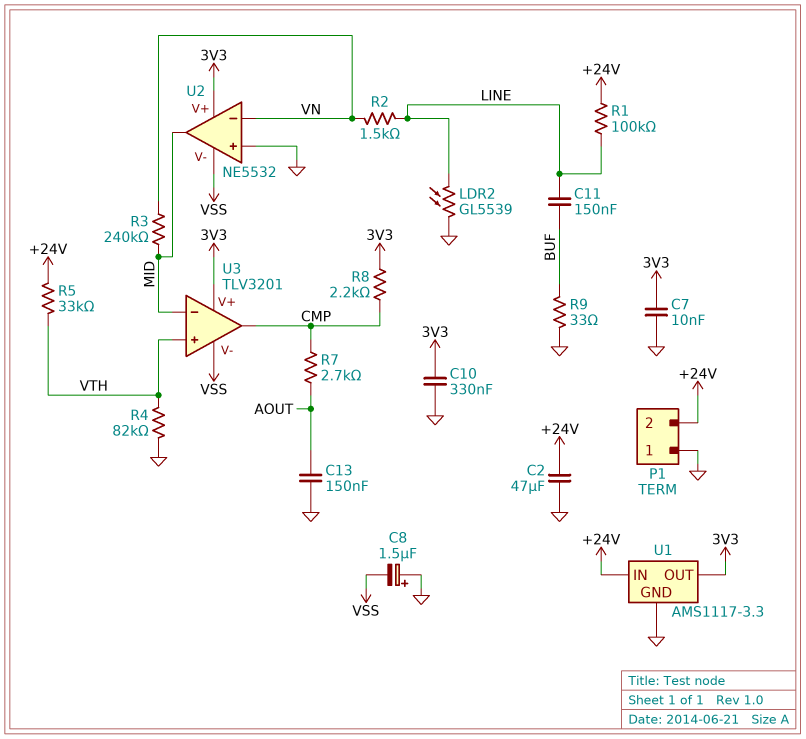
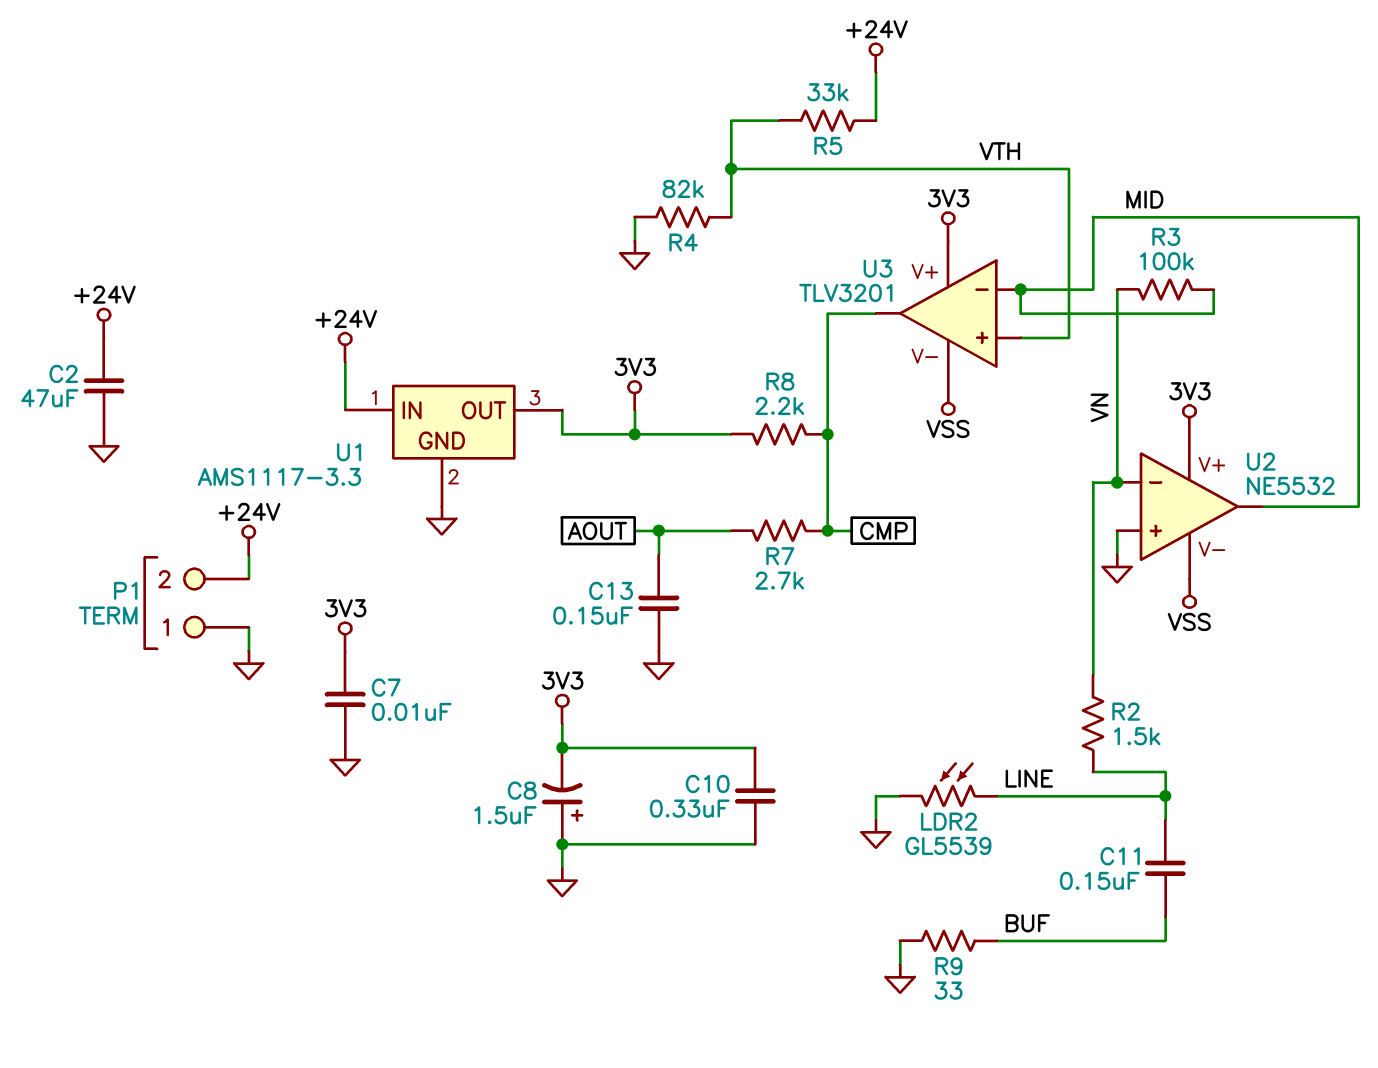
C8: 1.5uF (plus GND, minus VSS) -> 1.5uF (plus GND, minus 3V3)
R1: 100k (+24V, LINE) -> none
R3: 240k (MID, VN) -> 100k (MID, VN)

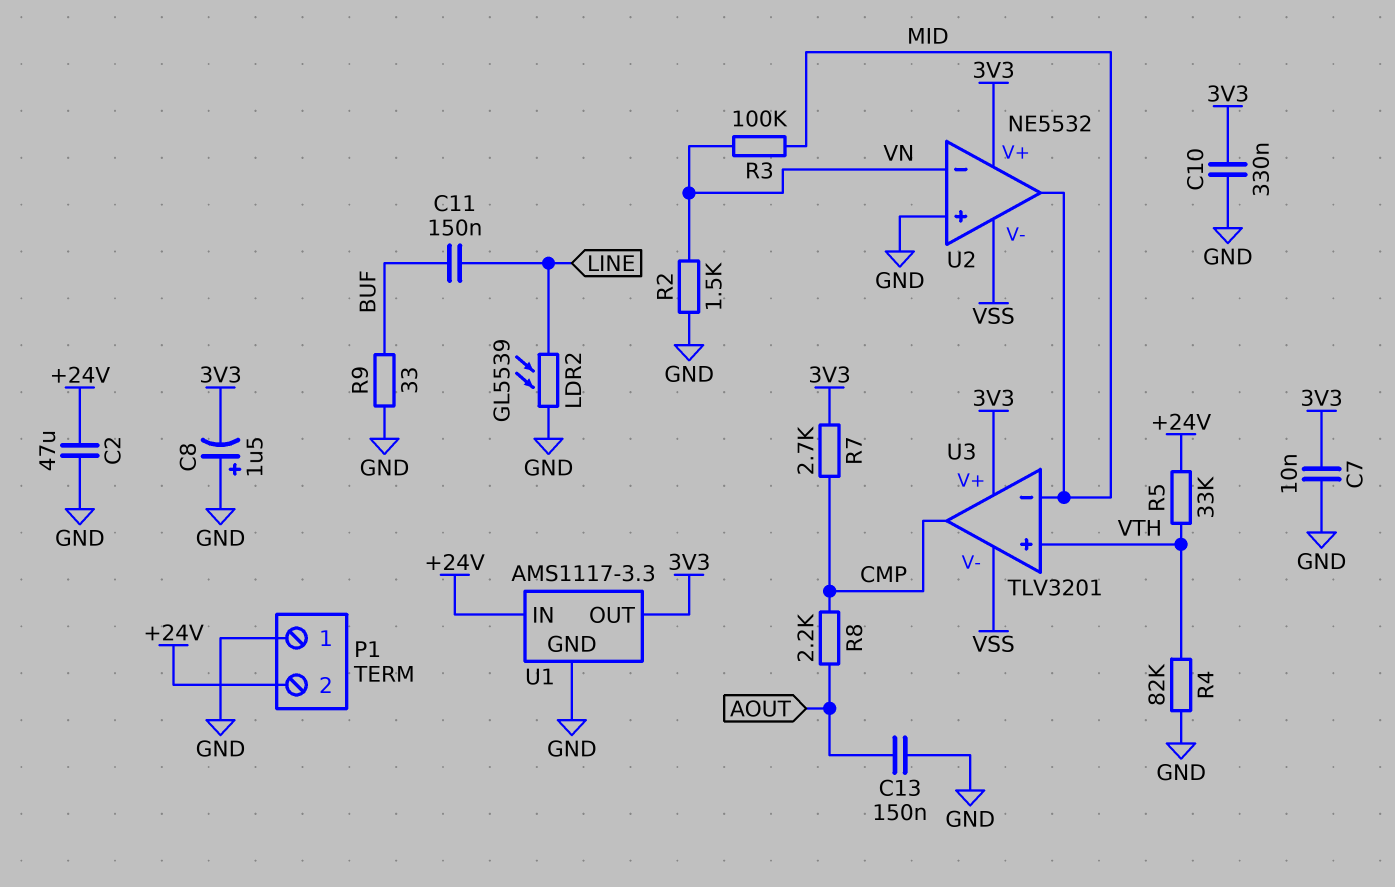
R2: 1.5k (LINE, VN) -> 1.5k (GND, VN)
R7: 2.7k (AOUT, CMP) -> 2.7k (3V3, CMP)
R8: 2.2k (3V3, CMP) -> 2.2k (AOUT, CMP)

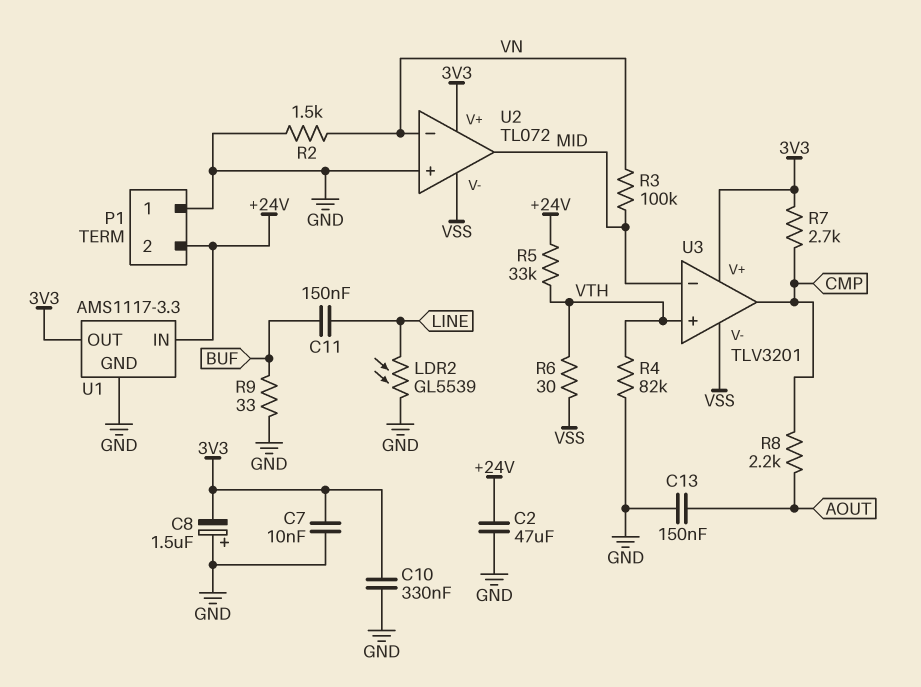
R6: none -> 30 (VSS, VTH)
U2: NE5532 -> TL072

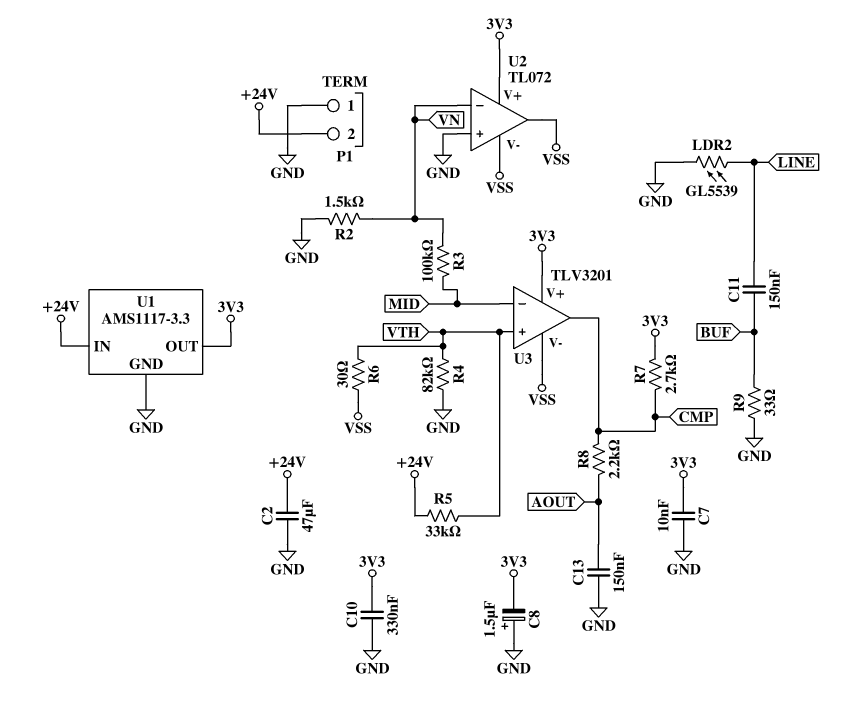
U2 pin out: MID -> VSS

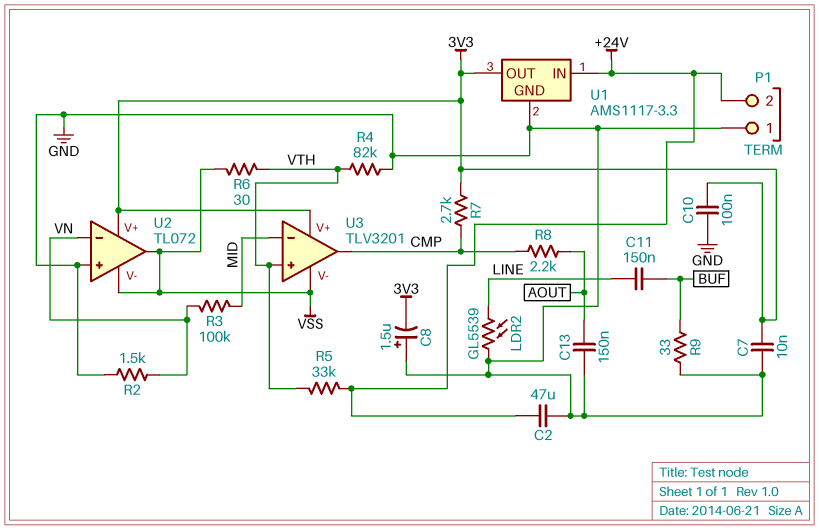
C10: 330nF (3V3, GND) -> 100nF (3V3, GND)

